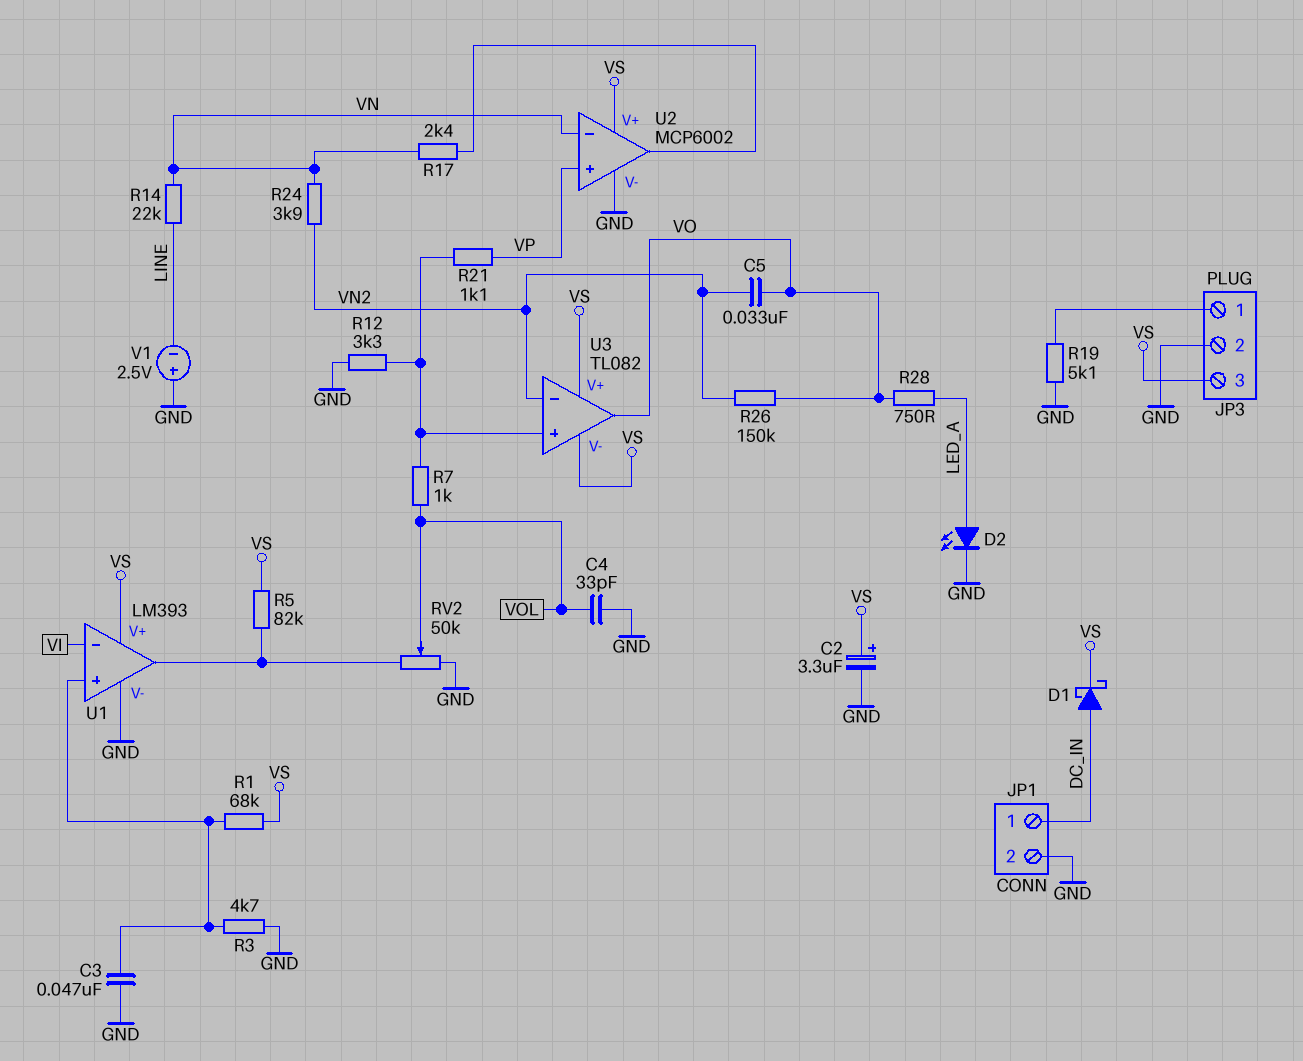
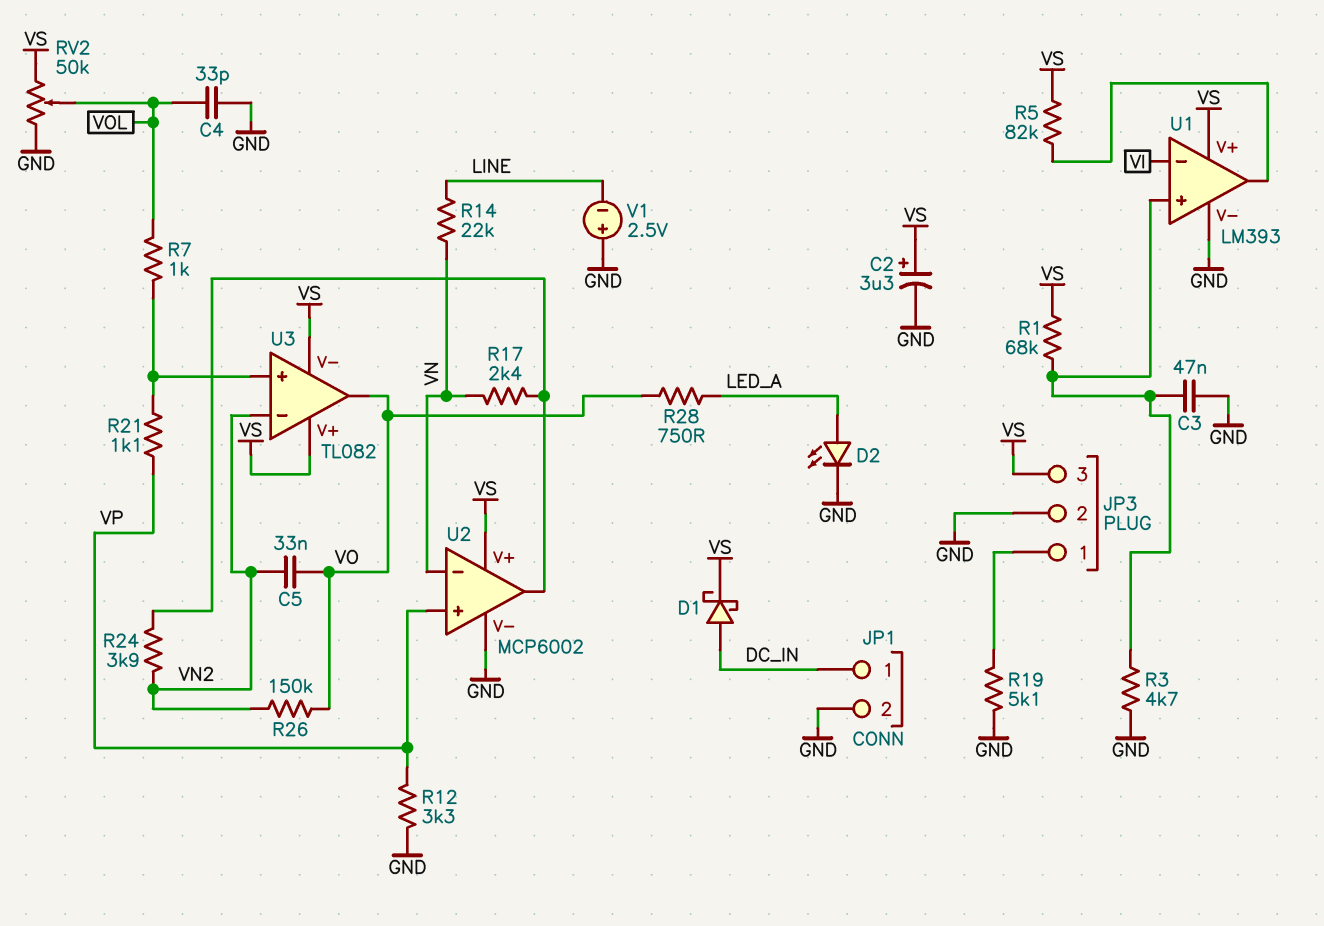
R12: 3.3k (GND, U3/in+) -> 3.3k (GND, VP)
R24: 3.9k (VN, VN2) -> 3.9k (U2/out, VN2)
RV2: 50k (GND, U1/out, wiper VOL) -> 50k (GND, VS, wiper VOL)

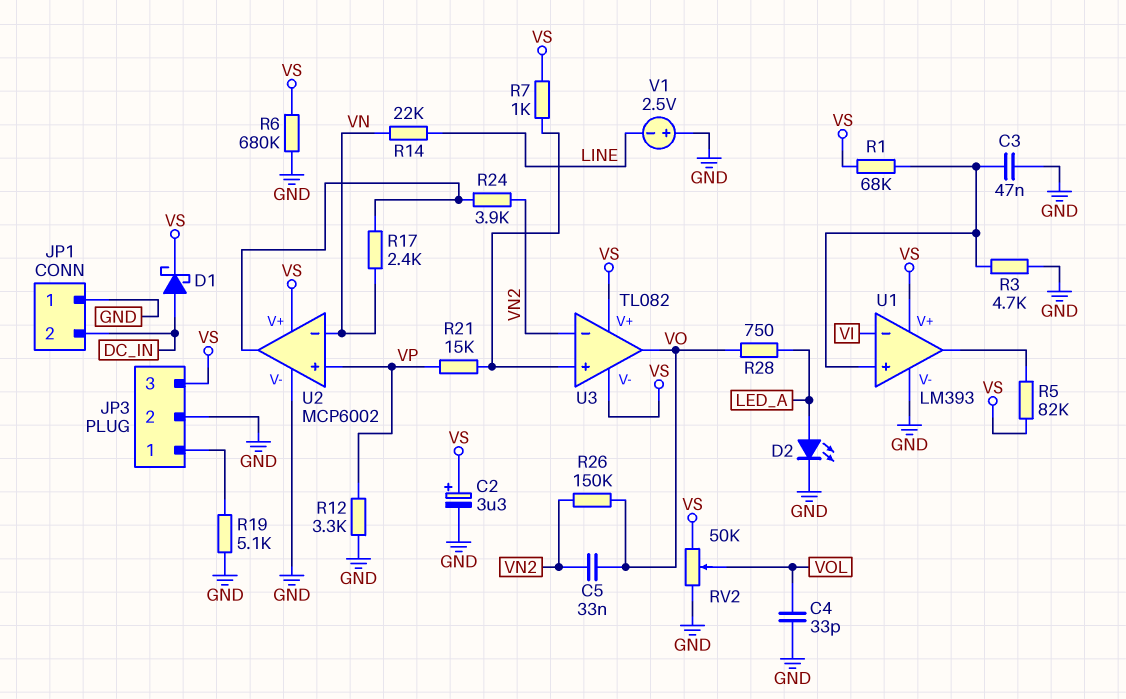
JP1 pin 1: DC_IN -> GND
JP1 pin 2: GND -> DC_IN
R6: none -> 680k (GND, VS)
R7: 1k (U3/in+, VOL) -> 1k (U3/in+, VS)
R21: 1.1k (U3/in+, VP) -> 15k (U3/in+, VP)

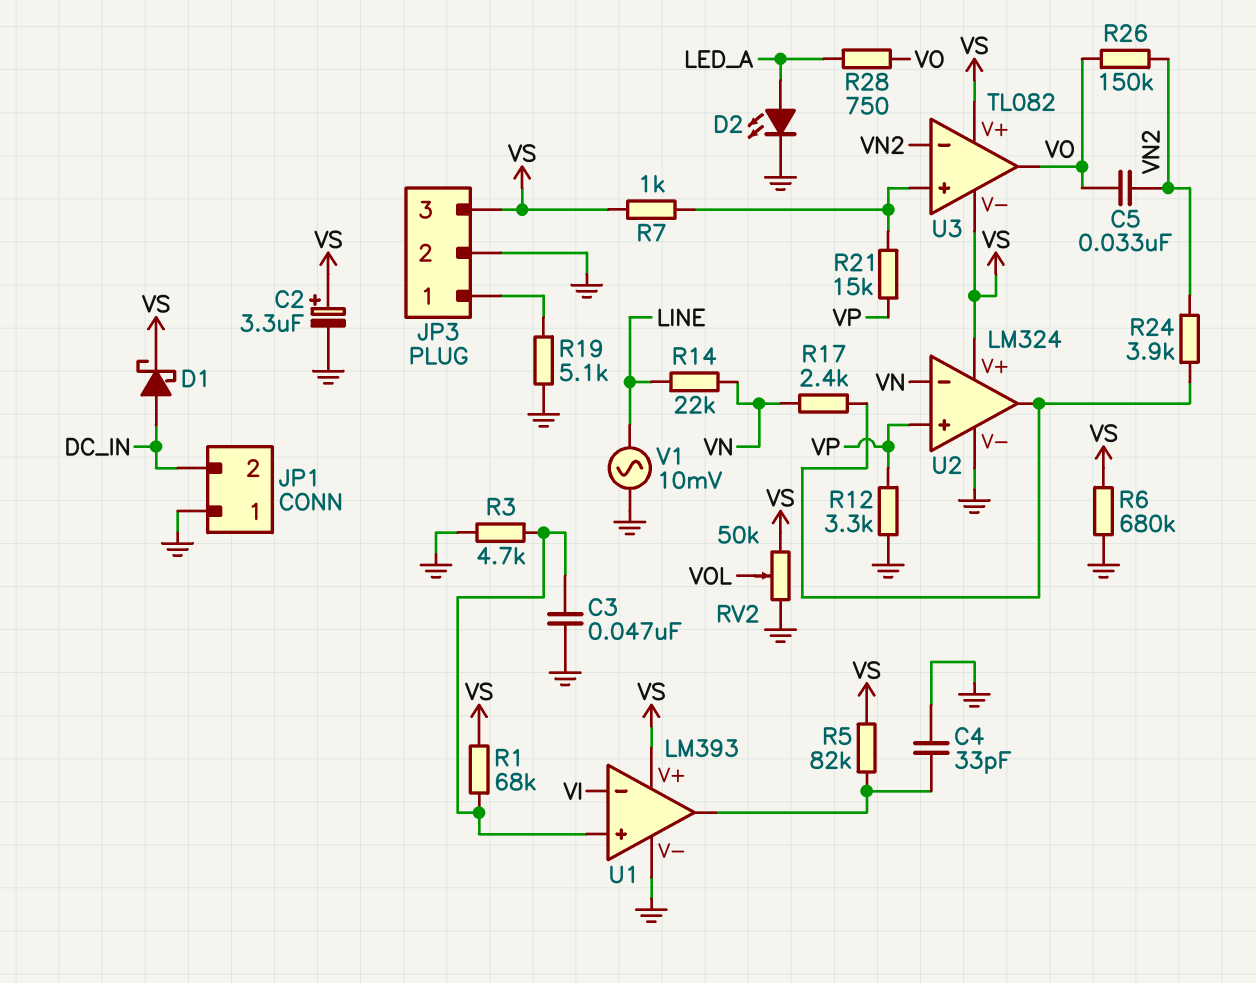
C4: 33pF (GND, VOL) -> 33pF (GND, U1/out)
U2: MCP6002 -> LM324
V1: 2.5V (plus GND, minus LINE) -> AC 10mV (GND, LINE)

